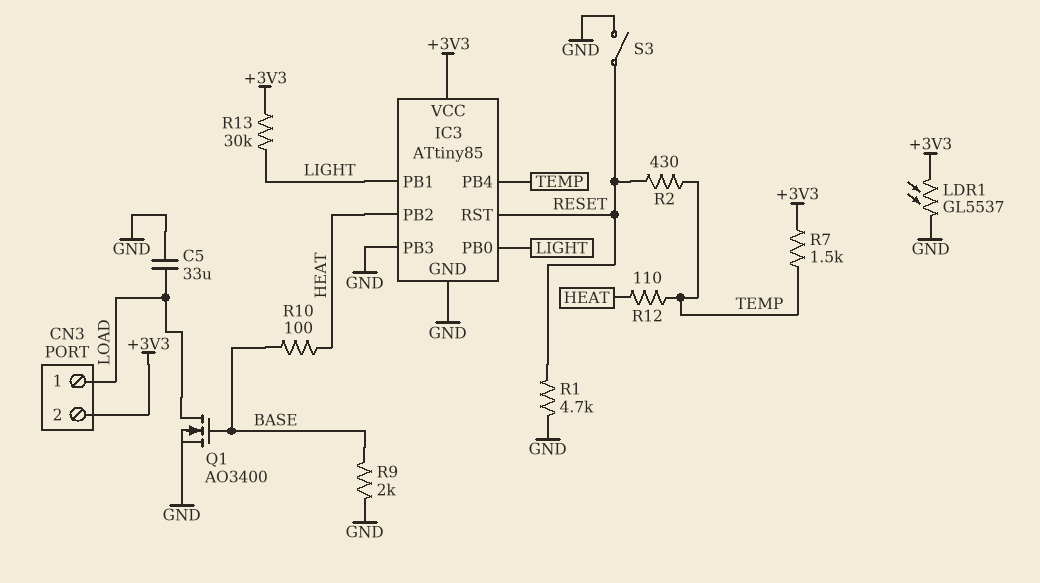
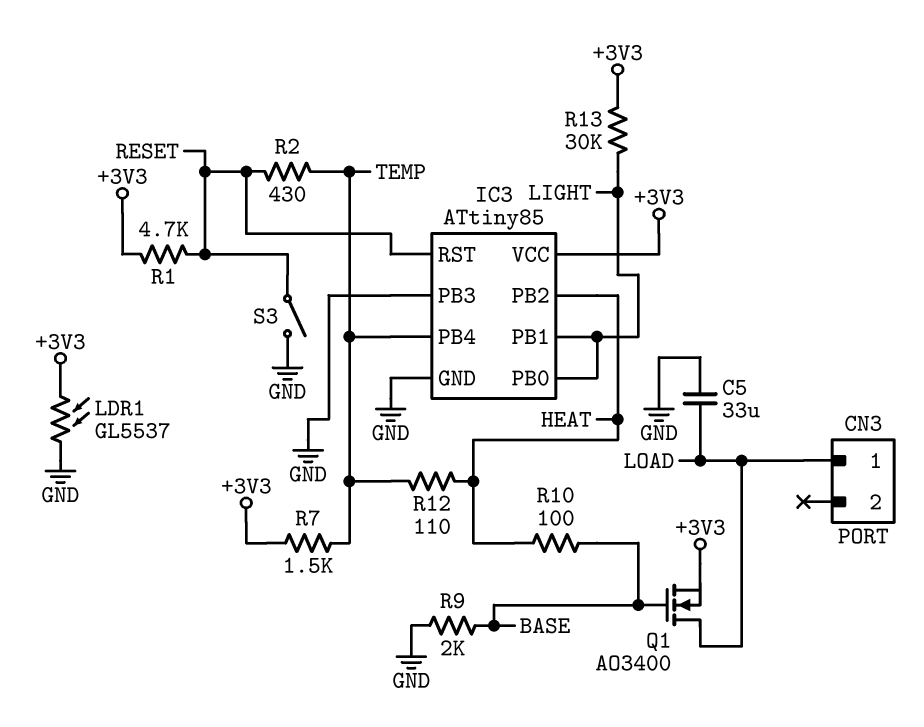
CN3 pin 2: +3V3 -> none
Q1: NMOS AO3400 (G BASE, D LOAD, S GND) -> NMOS AO3400 (G BASE, D LOAD, S +3V3)
R1: 4.7k (GND, RESET) -> 4.7k (+3V3, RESET)

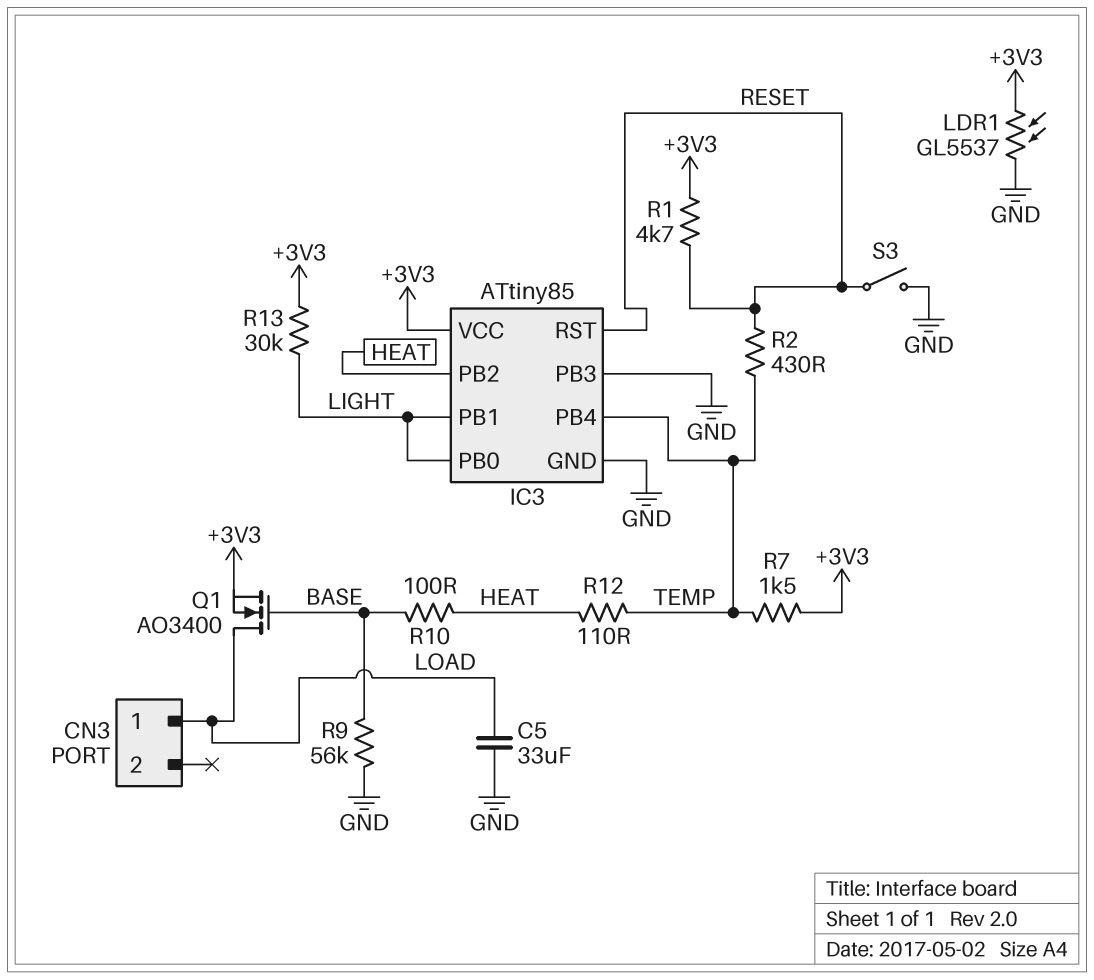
R9: 2k (BASE, GND) -> 56k (BASE, GND)

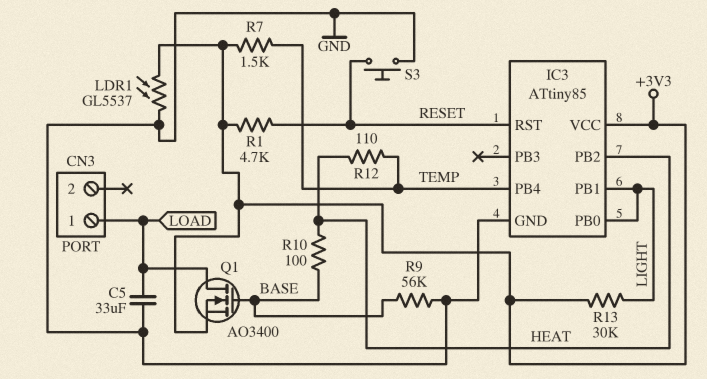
IC3 pin PB3: GND -> none
R2: 430 (RESET, TEMP) -> none
S3: switch (GND, RESET) -> button (GND, RESET)

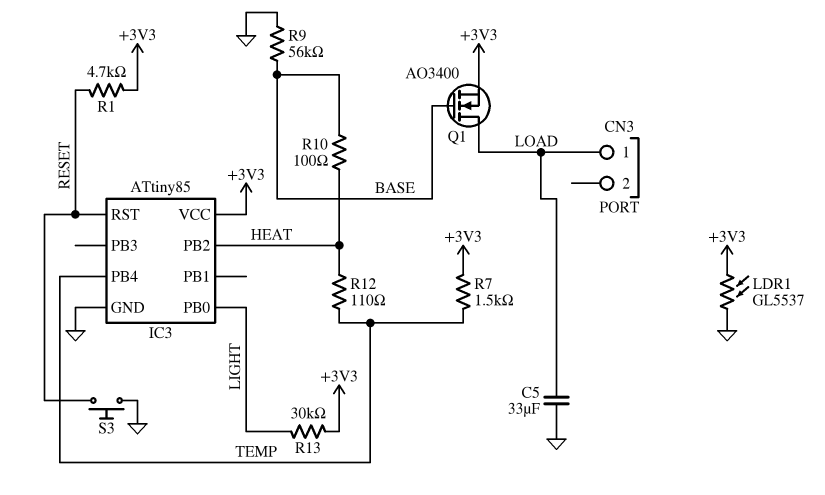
IC3 pin PB1: LIGHT -> none

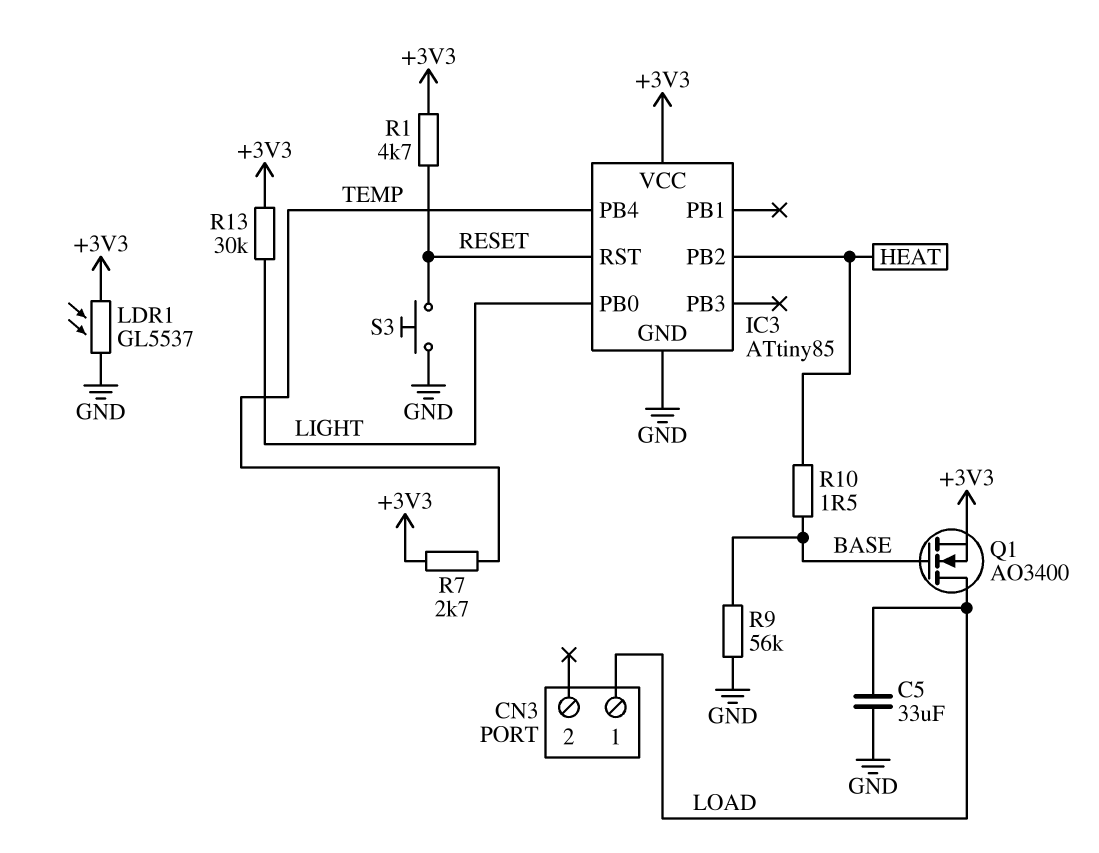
R7: 1.5k (+3V3, TEMP) -> 2.7k (+3V3, TEMP)
R10: 100 (BASE, HEAT) -> 1.5 (BASE, HEAT)
R12: 110 (HEAT, TEMP) -> none

